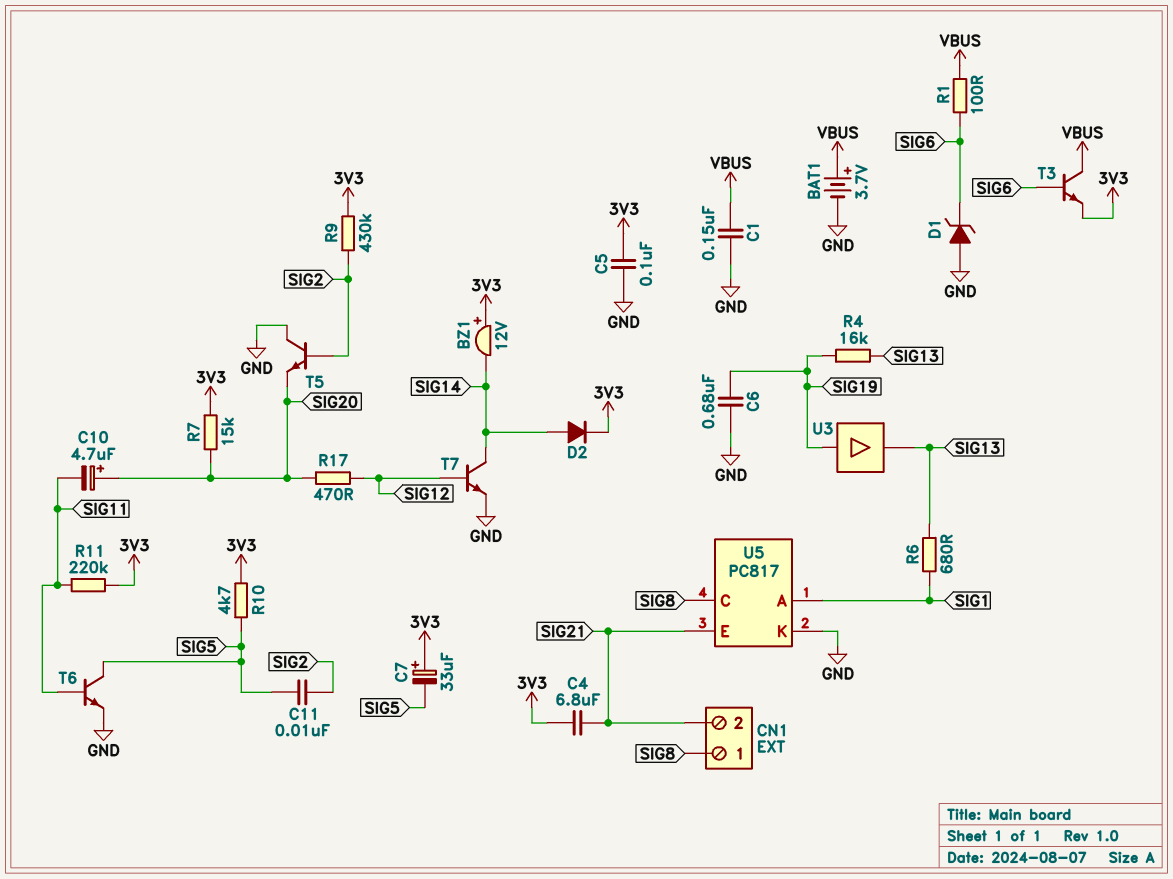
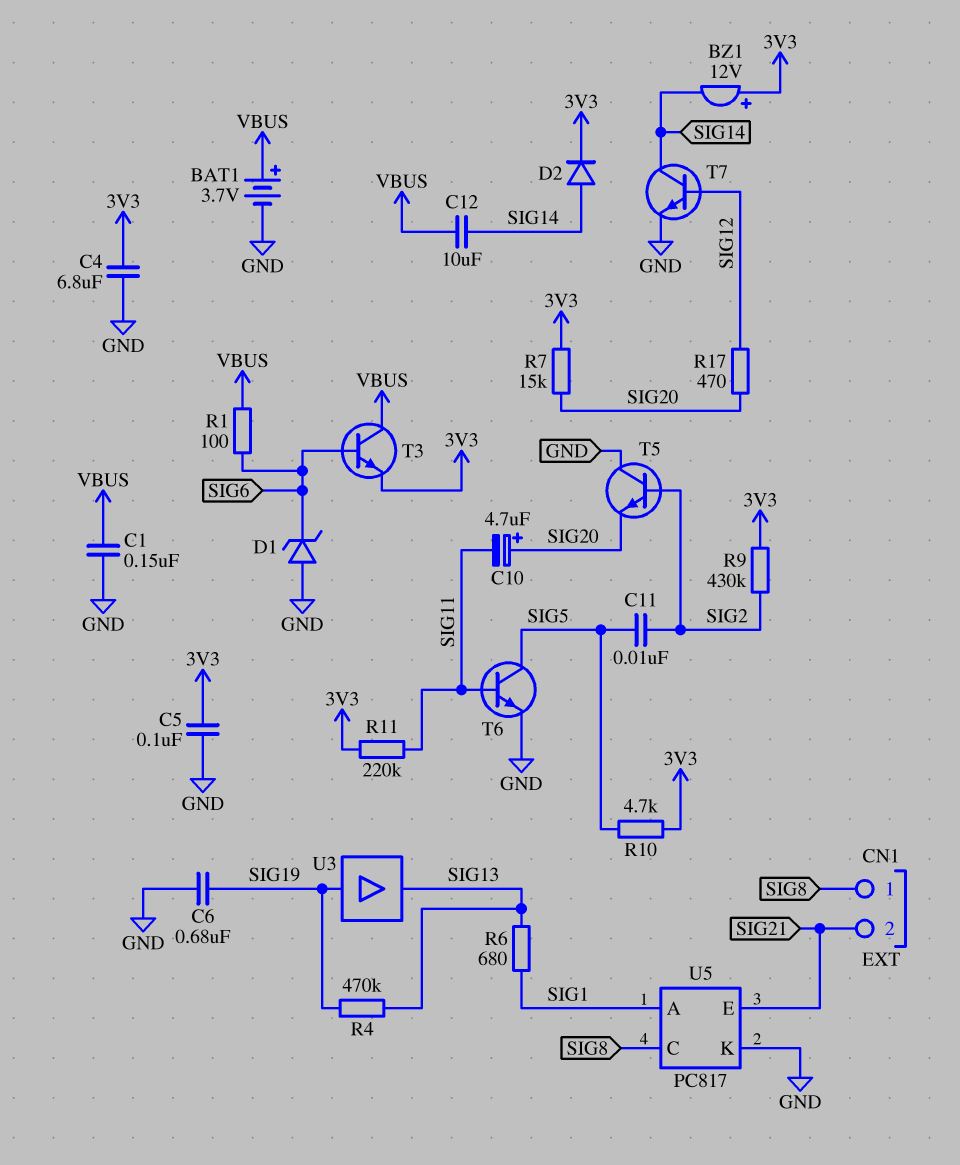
C4: 6.8uF (3V3, SIG21) -> 6.8uF (3V3, GND)
C7: 33uF (plus 3V3, minus SIG5) -> none
C12: none -> 10uF (SIG14, VBUS)
R4: 16k (SIG13, SIG19) -> 470k (SIG13, SIG19)

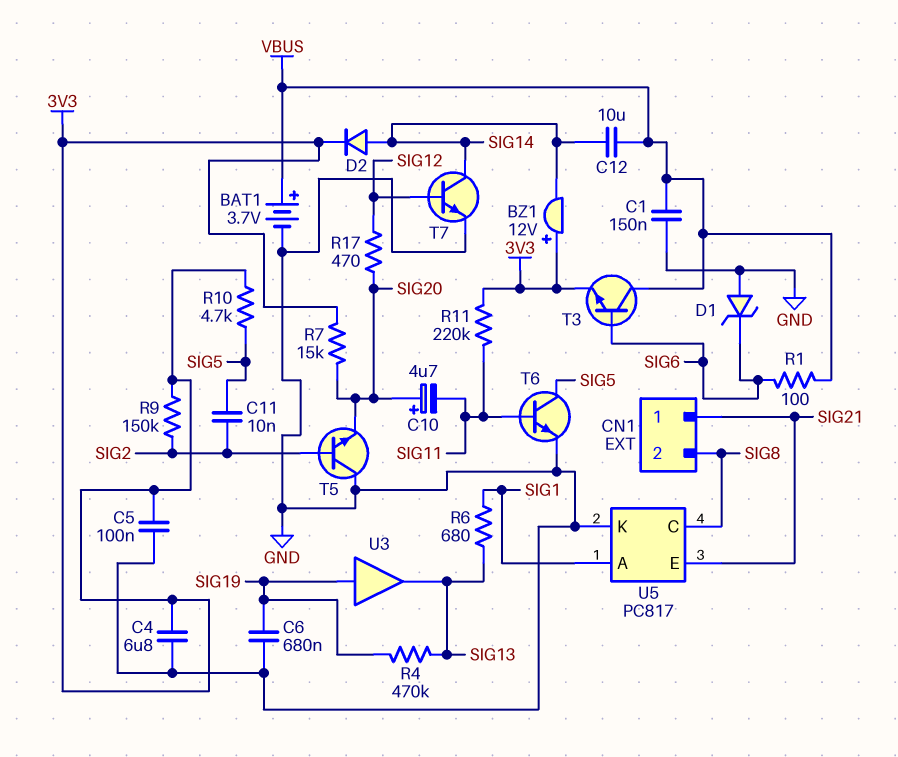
CN1 pin 1: SIG8 -> SIG21
CN1 pin 2: SIG21 -> SIG8
R9: 430k (3V3, SIG2) -> 150k (3V3, SIG2)

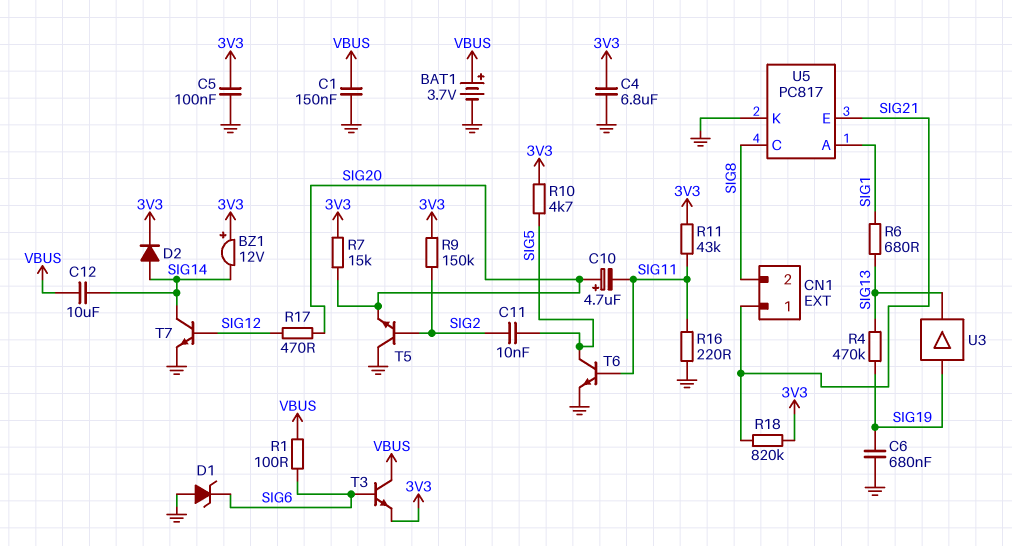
R11: 220k (3V3, SIG11) -> 43k (3V3, SIG11)
R16: none -> 220 (GND, SIG11)
R18: none -> 820k (3V3, SIG21)

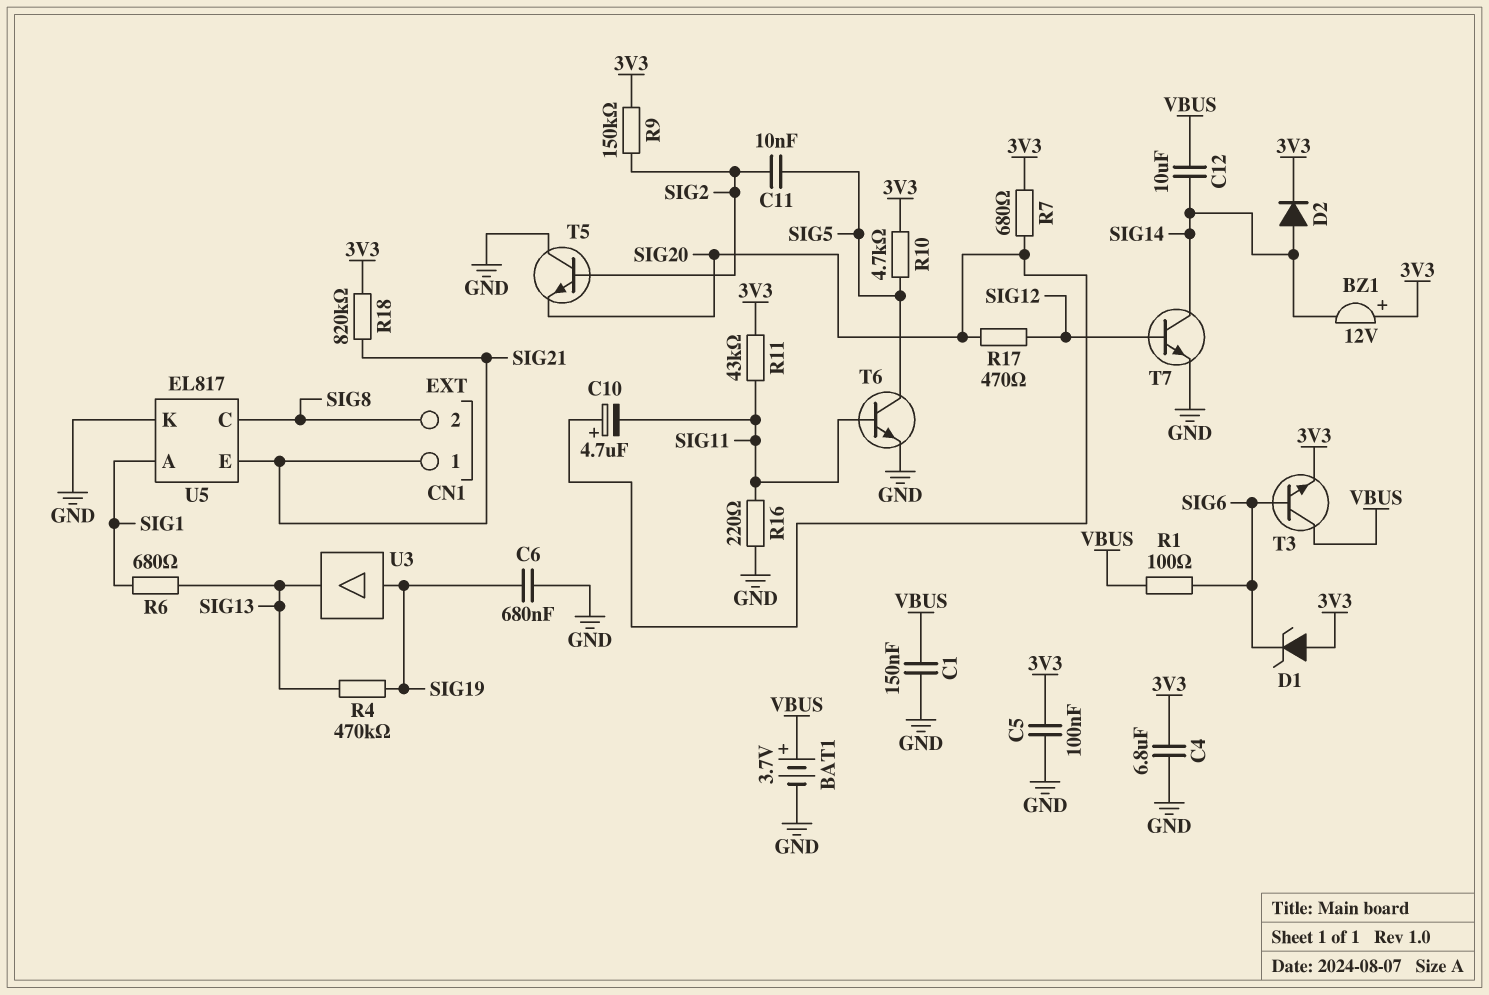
D1: zener (A GND, K SIG6) -> zener (A 3V3, K SIG6)
R7: 15k (3V3, SIG20) -> 680 (3V3, SIG20)
U5: PC817 -> EL817

